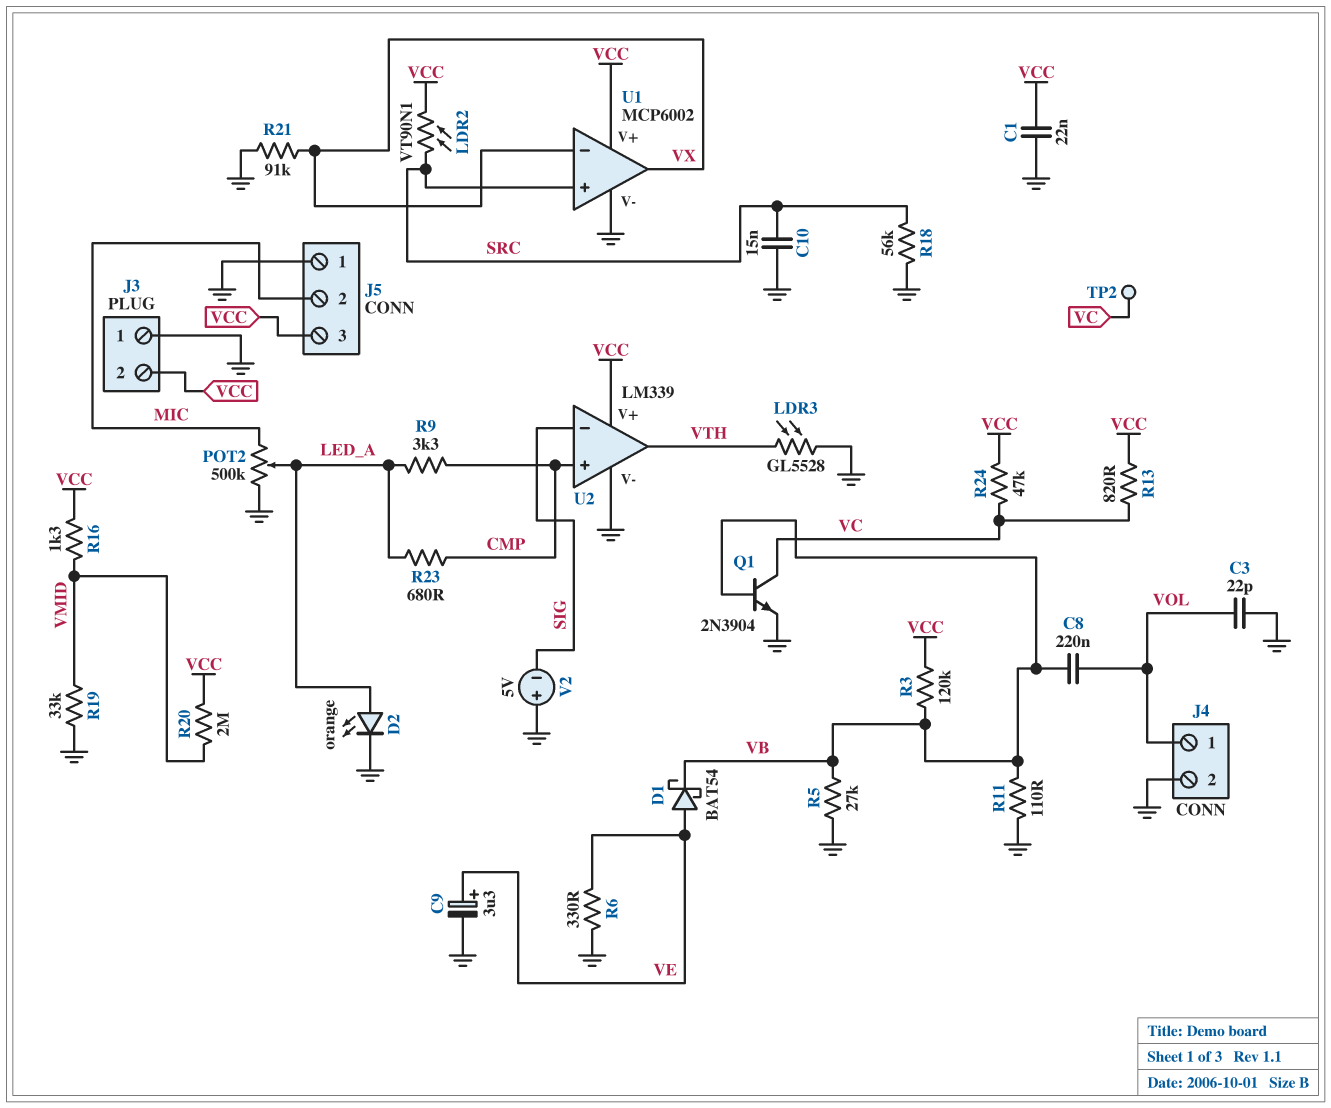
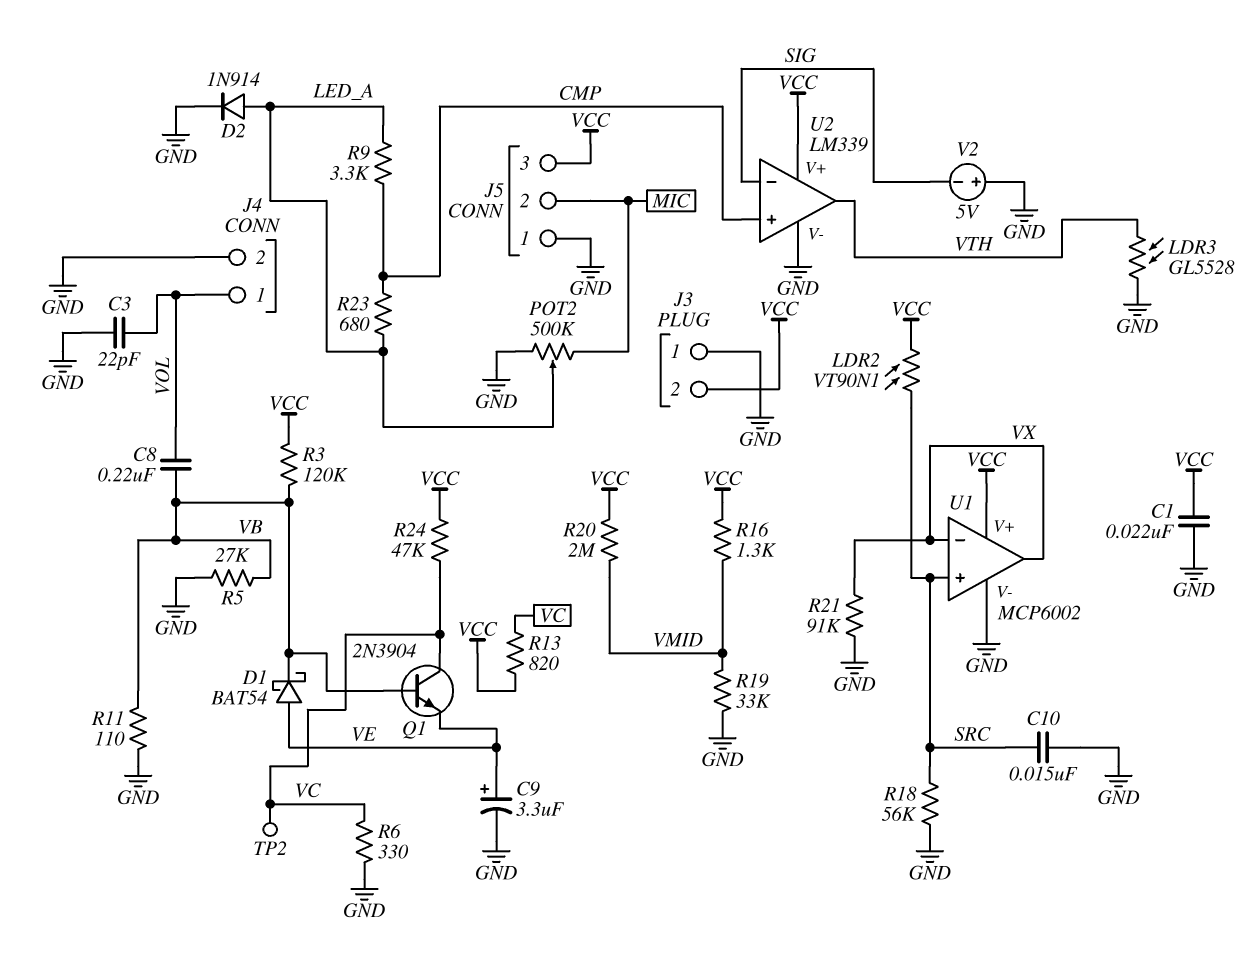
D2: LED orange (A LED_A, K GND) -> diode 1N914 (A LED_A, K GND)
Q1: NPN 2N3904 (B VB, C VC, E GND) -> NPN 2N3904 (B VB, C VC, E VE)
R6: 330 (GND, VE) -> 330 (GND, VC)

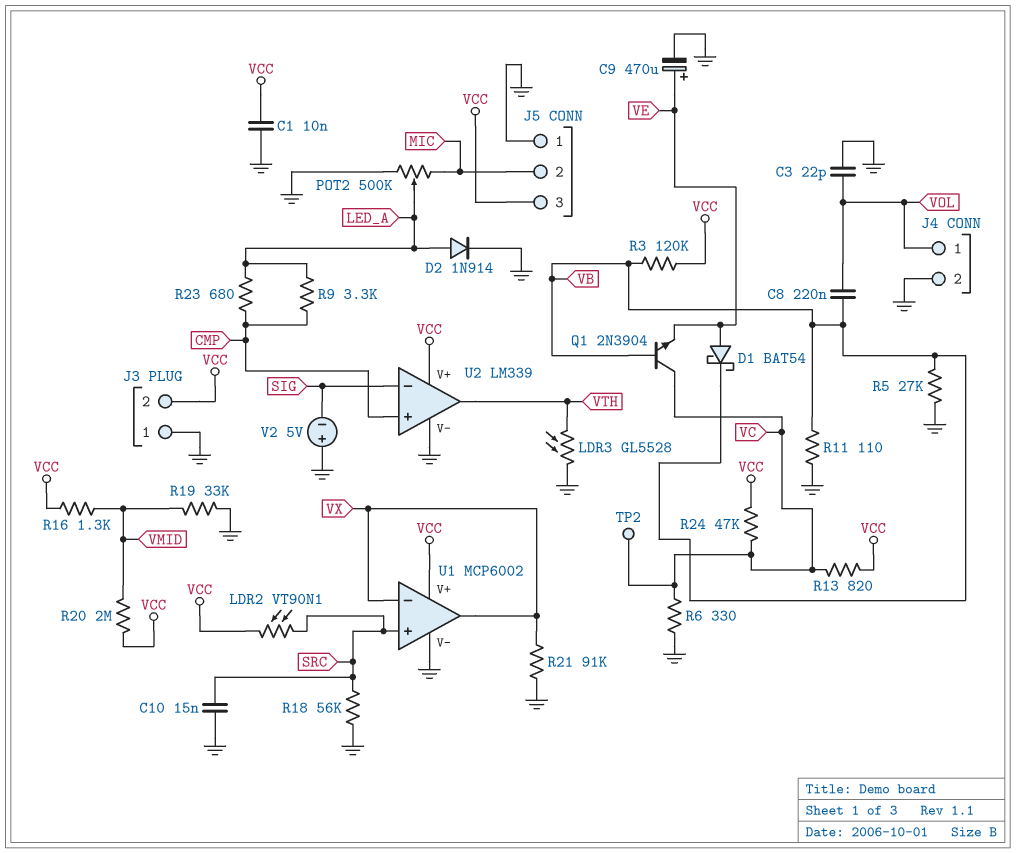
C1: 22nF (GND, VCC) -> 10nF (GND, VCC)
C9: 3.3uF (plus VE, minus GND) -> 470uF (plus VE, minus GND)

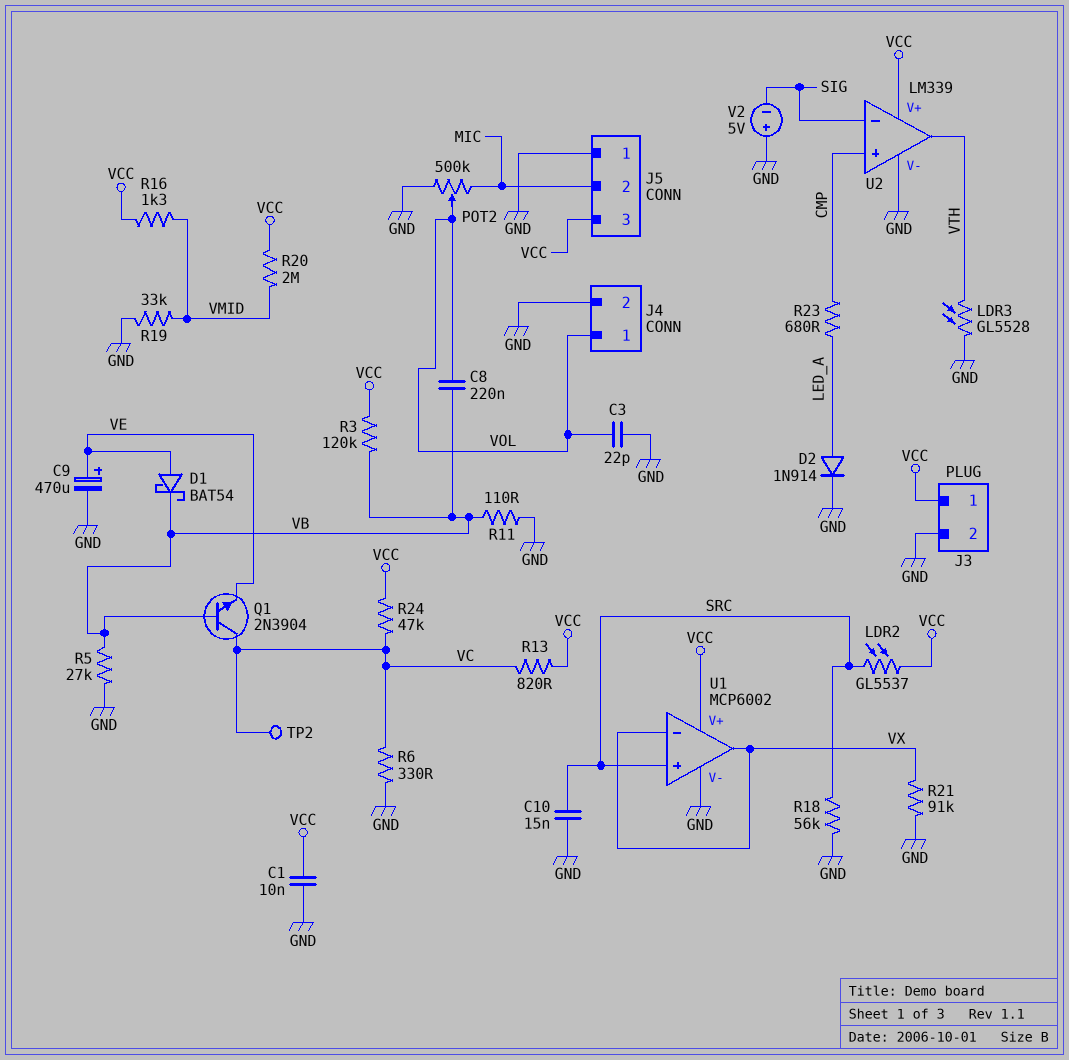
J3 pin 1: GND -> VCC
J3 pin 2: VCC -> GND
LDR2: VT90N1 (SRC, VCC) -> GL5537 (SRC, VCC)
POT2: 500k (GND, MIC, wiper LED_A) -> 500k (GND, MIC, wiper VOL)
R9: 3.3k (CMP, LED_A) -> none

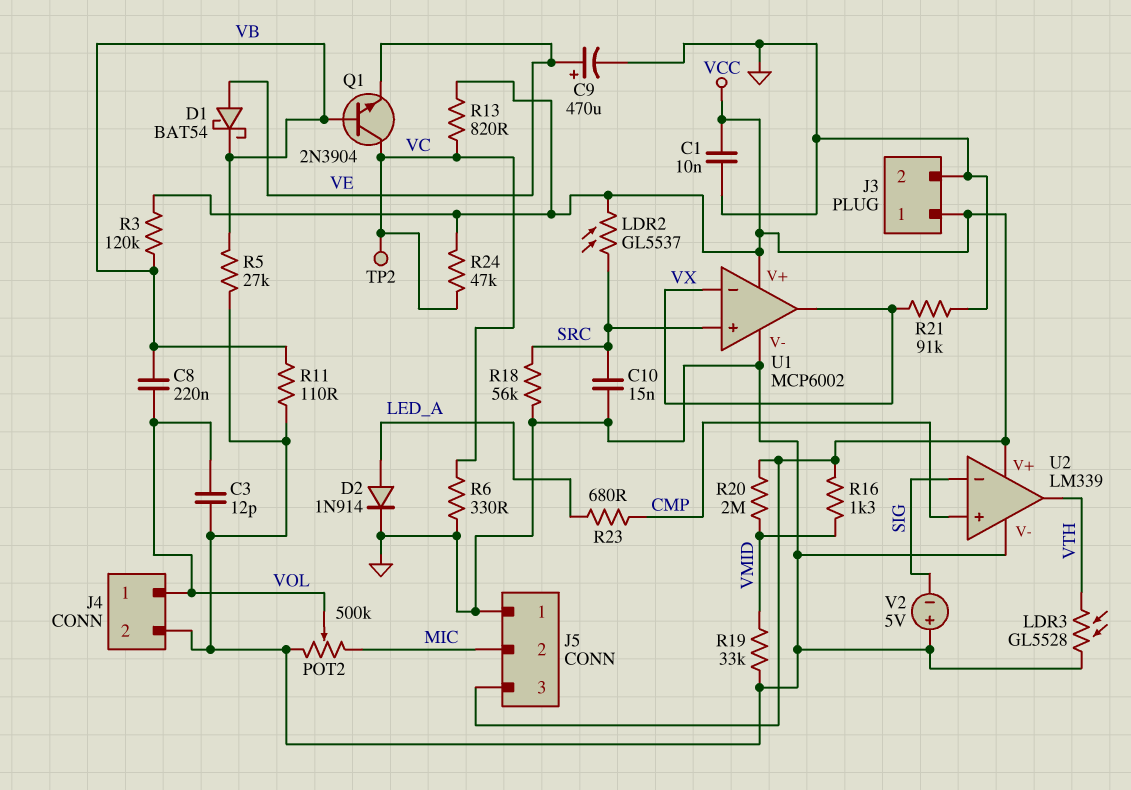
C3: 22pF (GND, VOL) -> 12pF (GND, VOL)

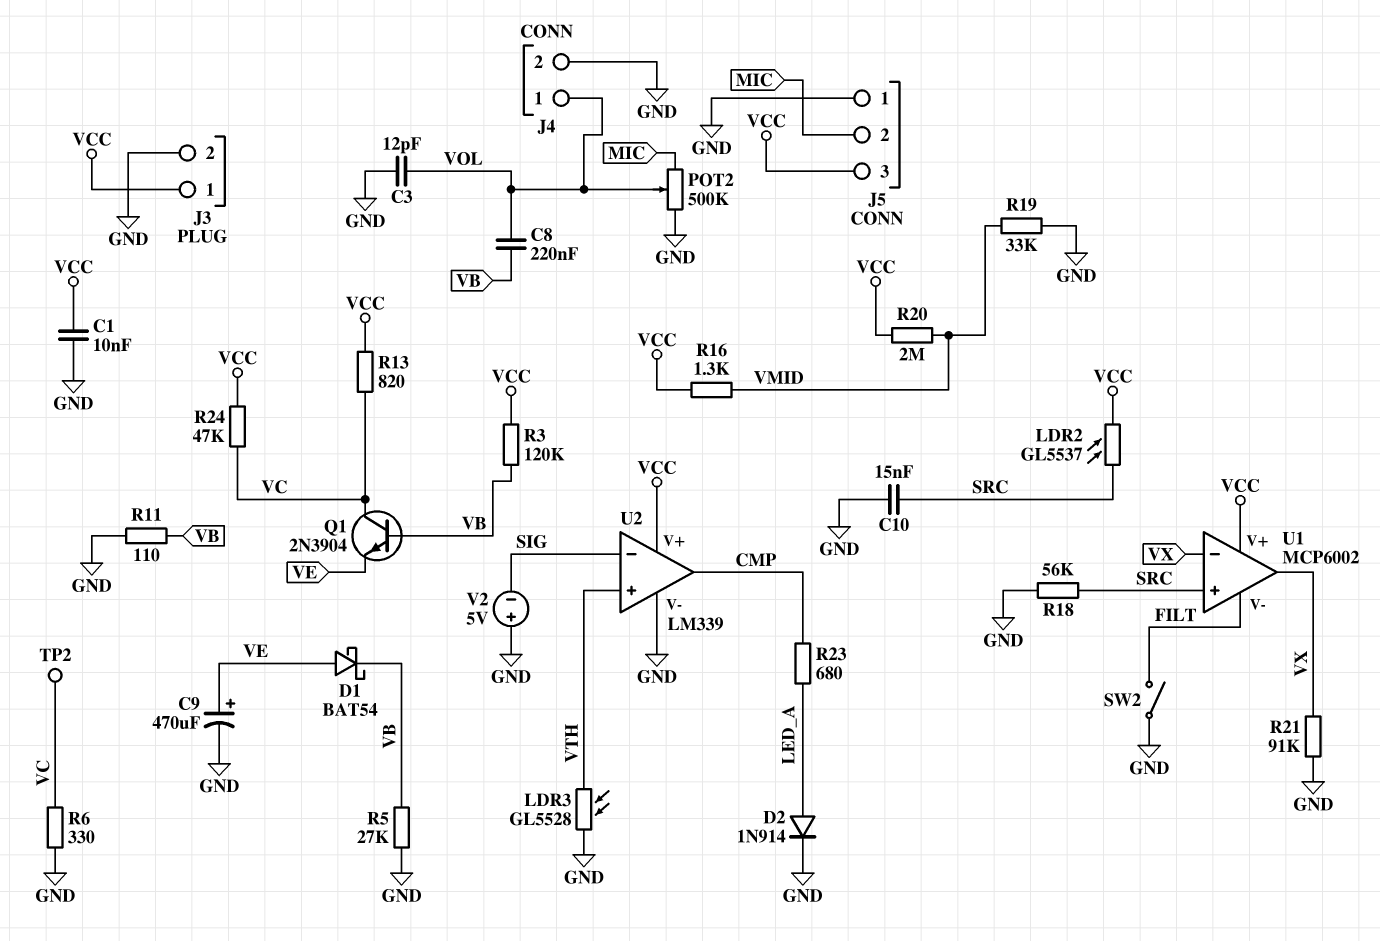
SW2: none -> switch (FILT, GND)
U1 pin V-: GND -> FILT
U2 pin in+: CMP -> VTH
U2 pin out: VTH -> CMP

